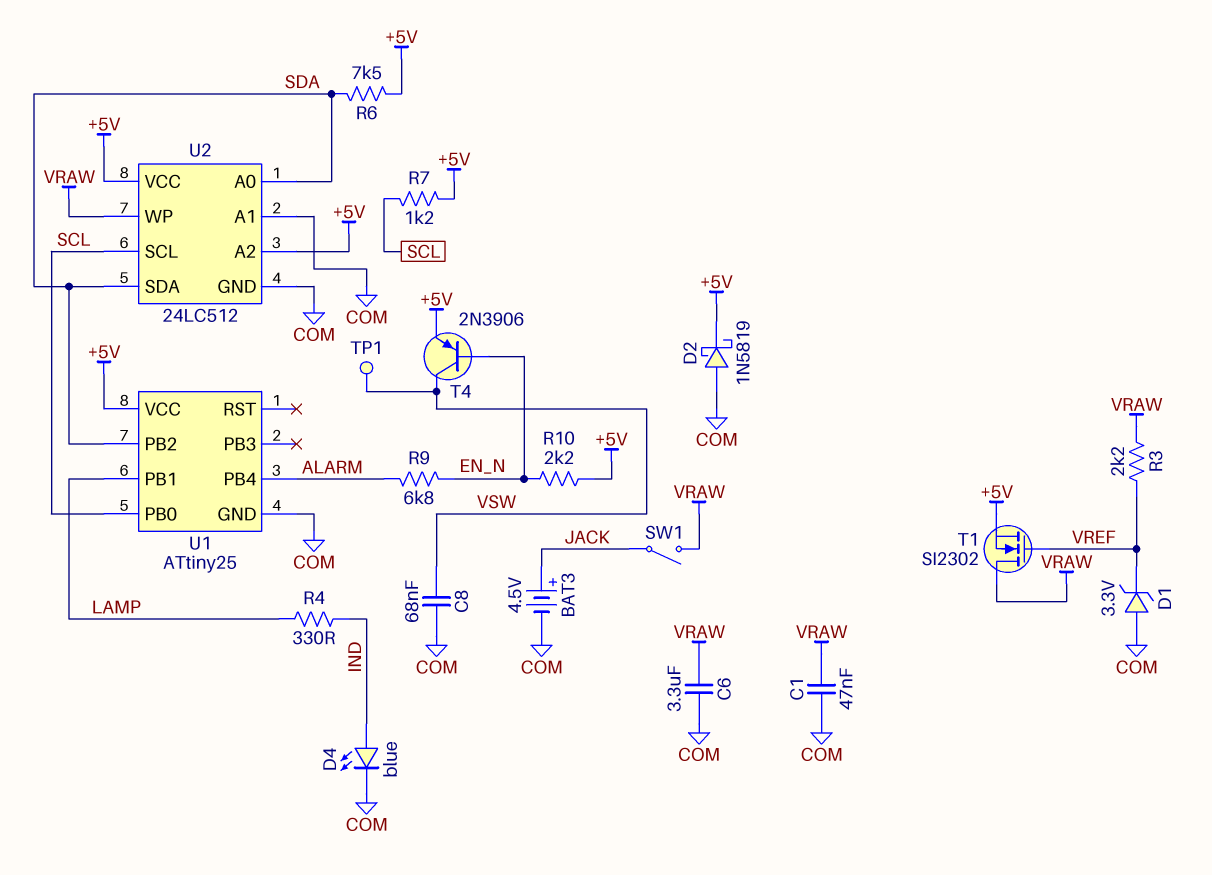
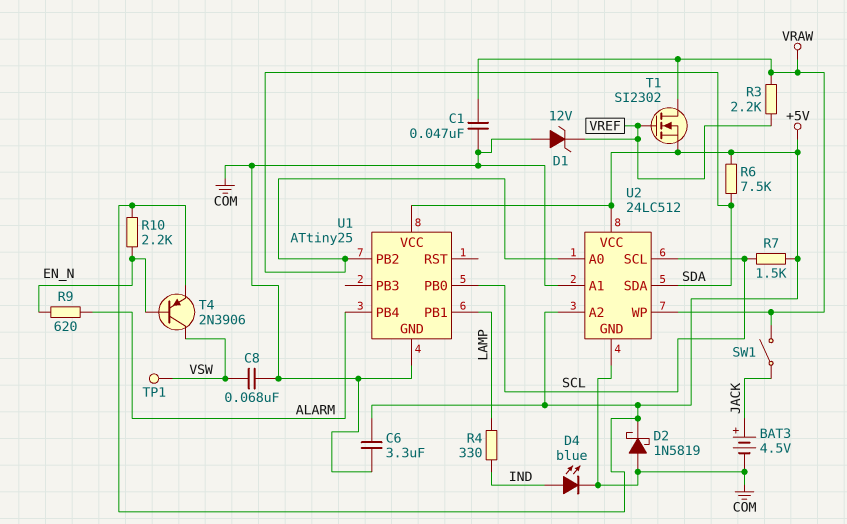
C6: 3.3uF (COM, VRAW) -> 3.3uF (+5V, COM)
D1: zener 3.3V (A COM, K VREF) -> zener 12V (A COM, K VREF)
R7: 1.2k (+5V, SCL) -> 1.5k (+5V, SCL)
R9: 6.8k (ALARM, EN_N) -> 620 (ALARM, EN_N)

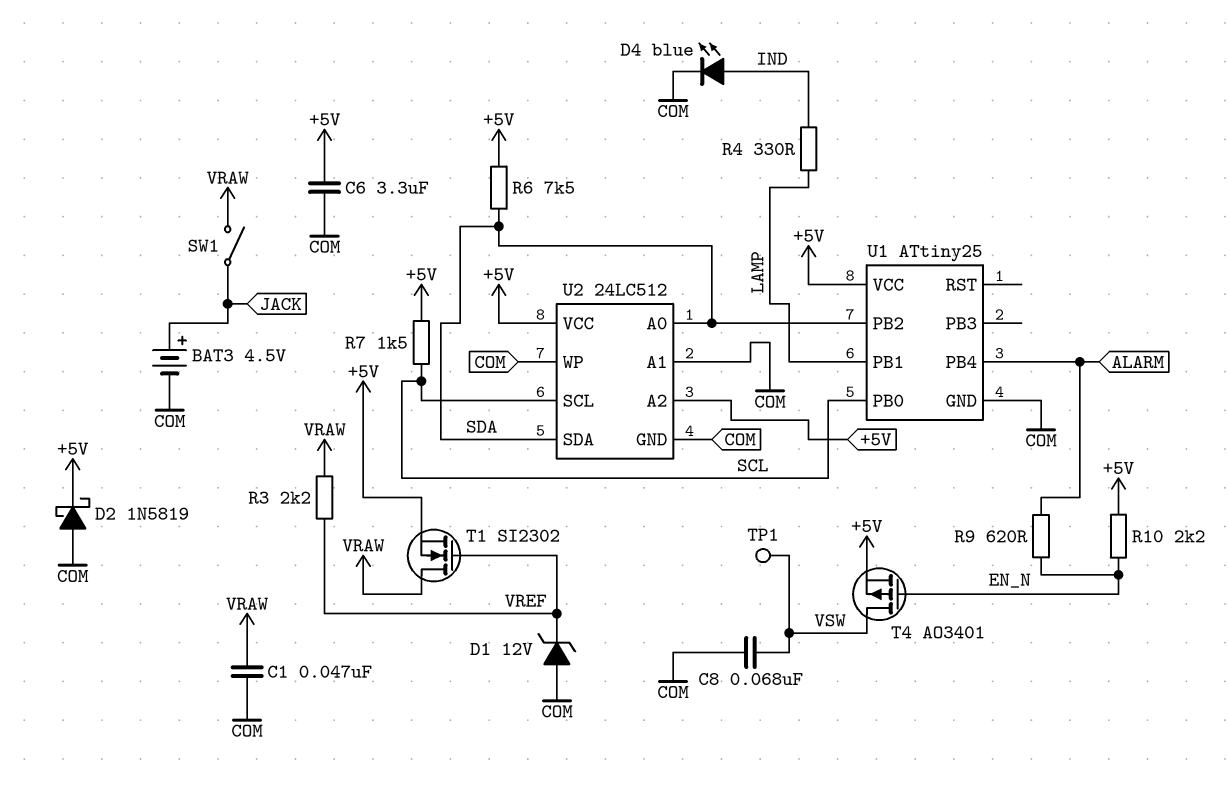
T4: PNP 2N3906 (B EN_N, C VSW, E +5V) -> PMOS AO3401 (G EN_N, D VSW, S +5V)
U2 pin WP: VRAW -> COM

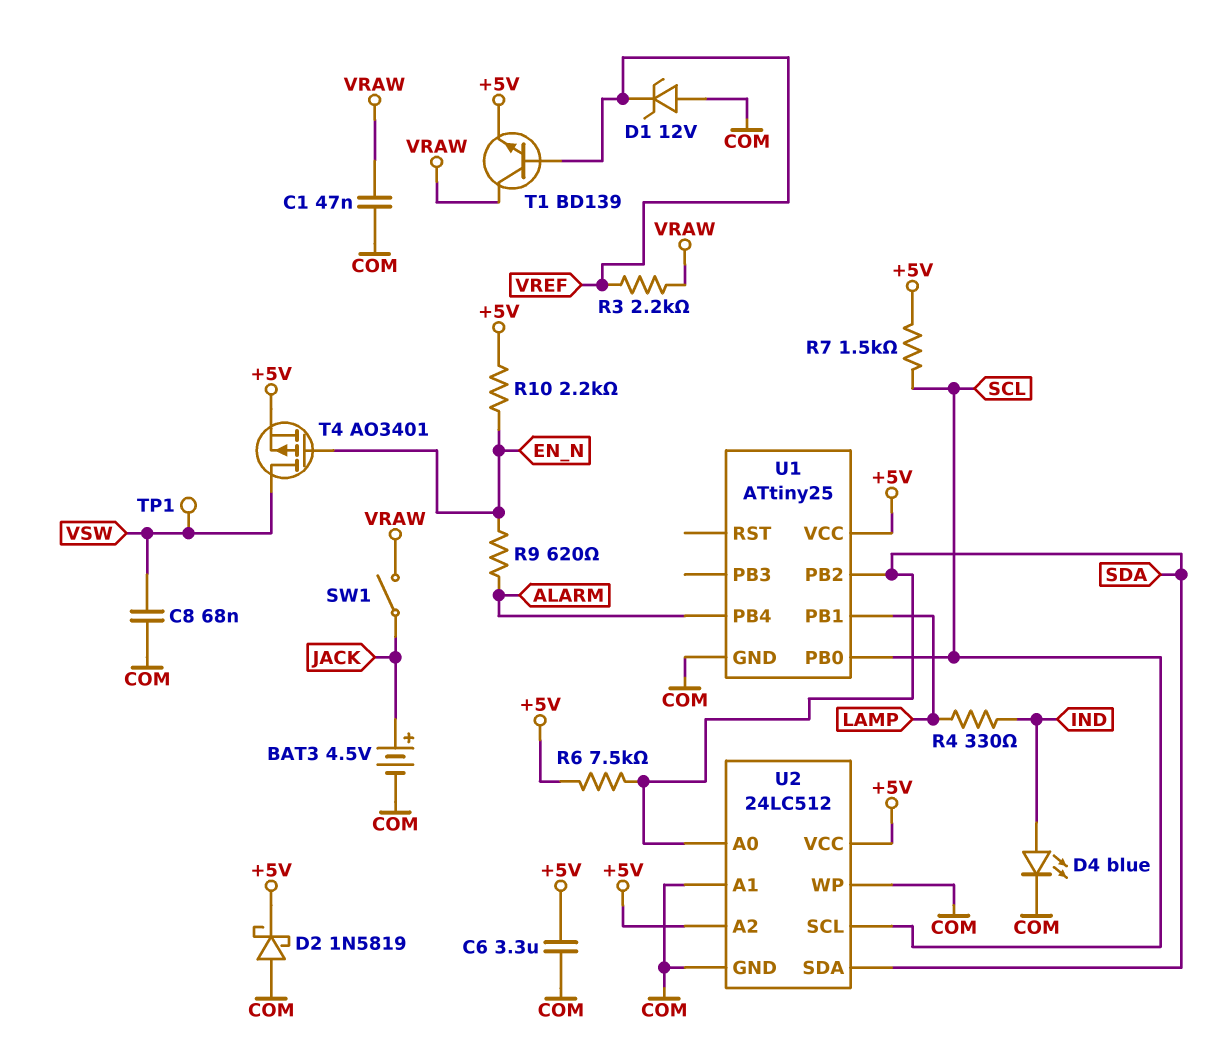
T1: NMOS SI2302 (G VREF, D VRAW, S +5V) -> NPN BD139 (B VREF, C VRAW, E +5V)

